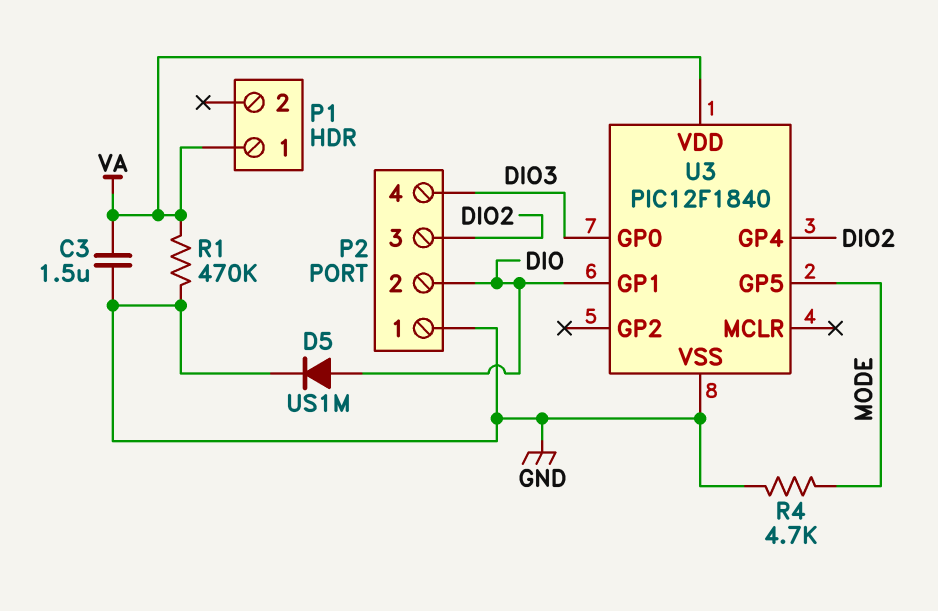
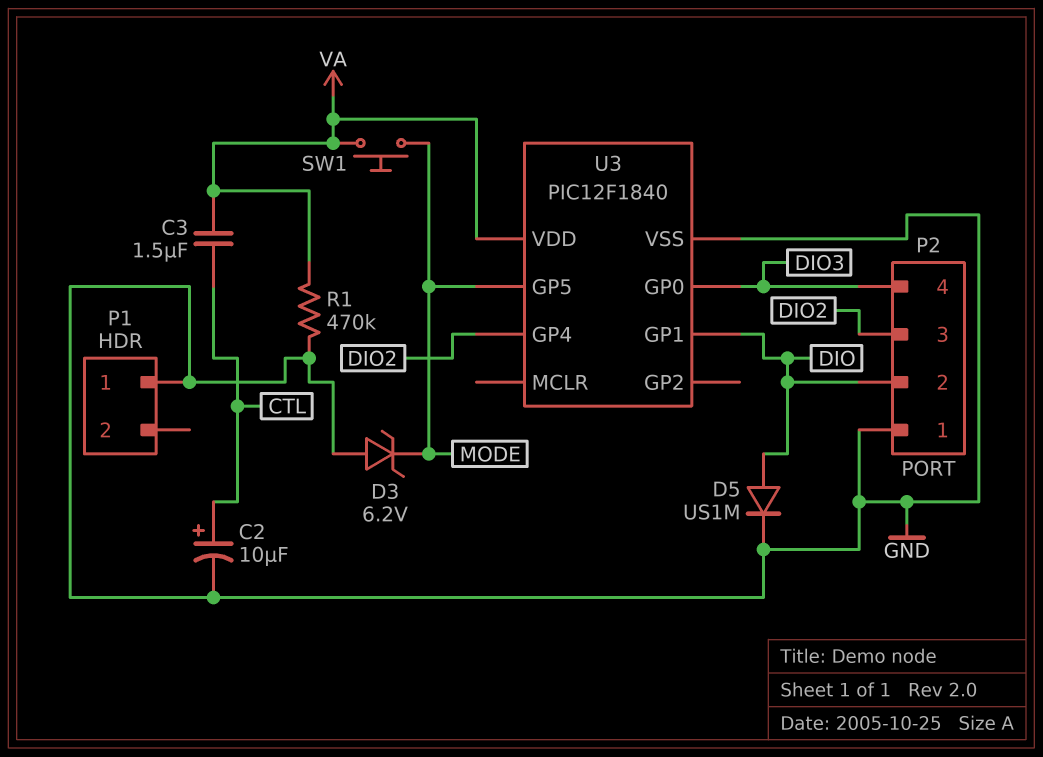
C2: none -> 10uF (plus CTL, minus GND)
C3: 1.5uF (GND, VA) -> 1.5uF (CTL, VA)
D3: none -> zener 6.2V (A GND, K MODE)
P1 pin 1: VA -> GND
R4: 4.7k (GND, MODE) -> none
SW1: none -> button (MODE, VA)

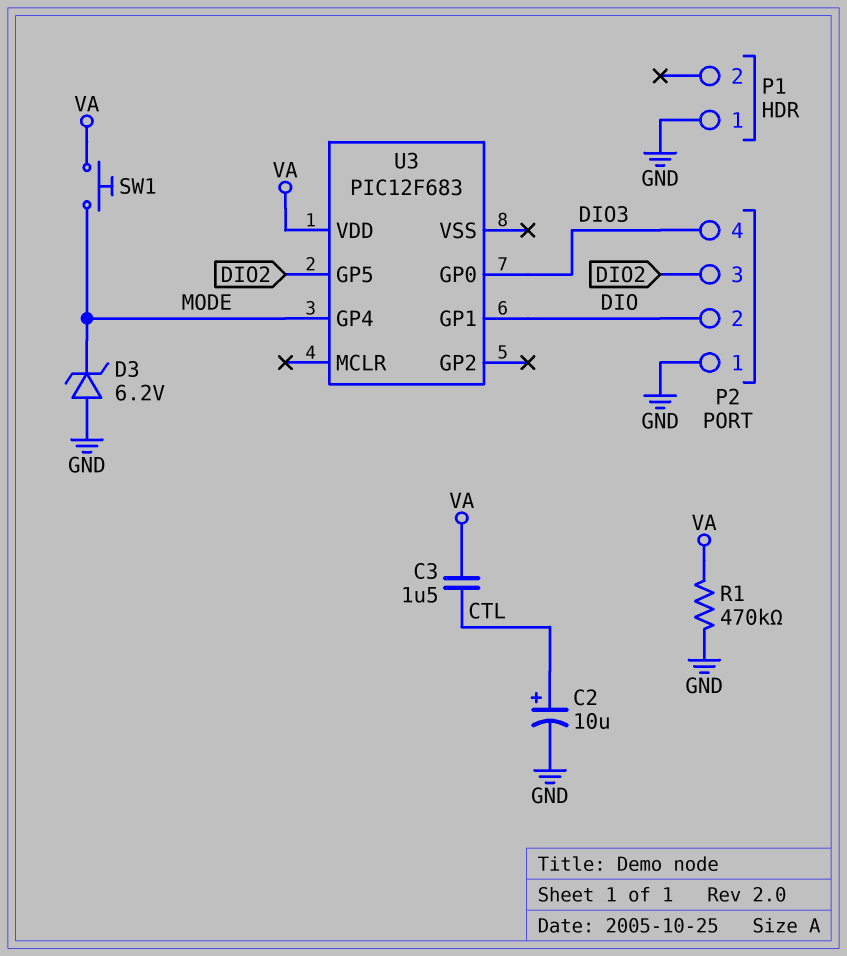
D5: diode US1M (A DIO, K GND) -> none
U3: PIC12F1840 -> PIC12F683
U3 pin GP4: DIO2 -> MODE
U3 pin GP5: MODE -> DIO2
U3 pin VSS: GND -> none

